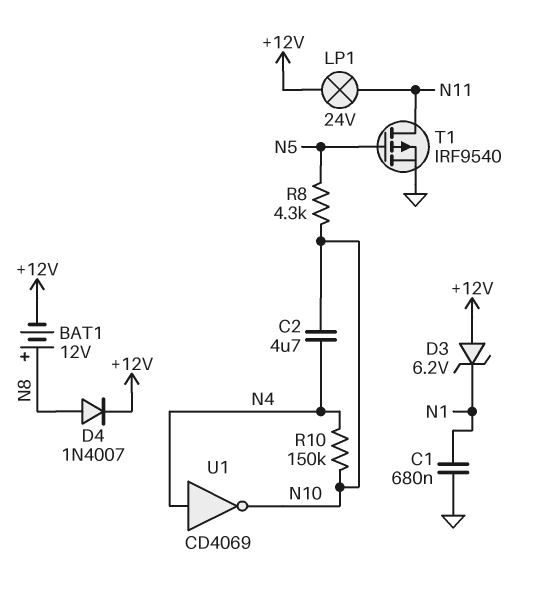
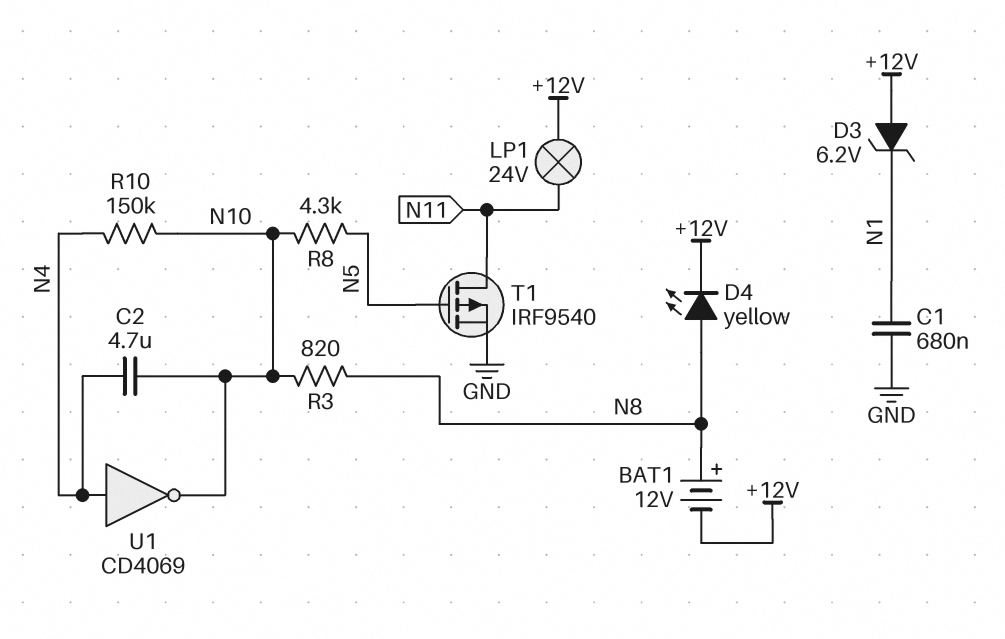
D4: diode 1N4007 (A N8, K +12V) -> LED yellow (A N8, K +12V)
R3: none -> 820 (N8, N10)

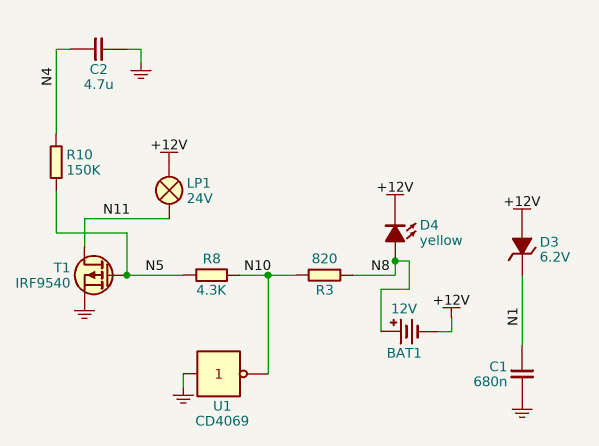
C2: 4.7uF (N4, N10) -> 4.7uF (GND, N4)
R10: 150k (N4, N10) -> 150k (N4, N5)
U1: NOT CD4069 (in N4, out N10) -> NOT CD4069 (in GND, out N10)

